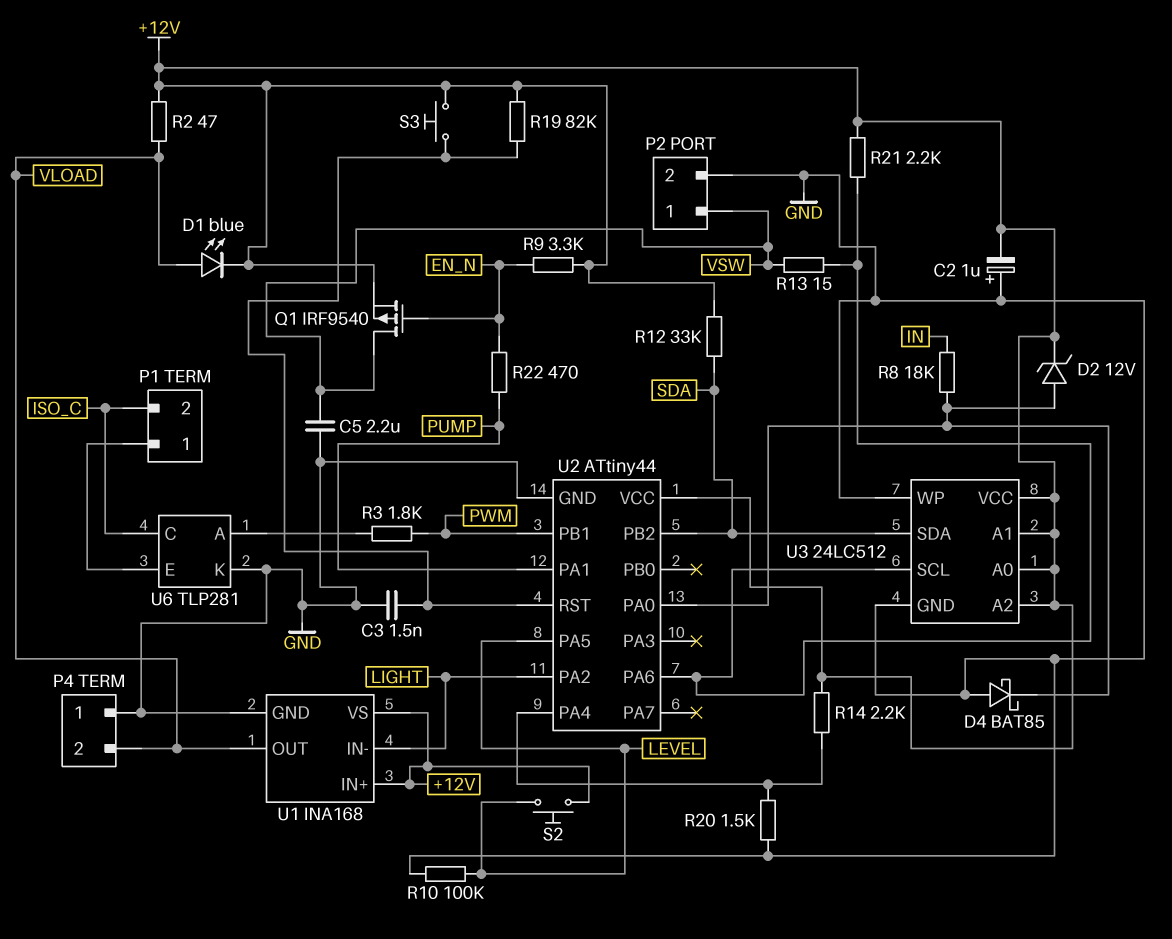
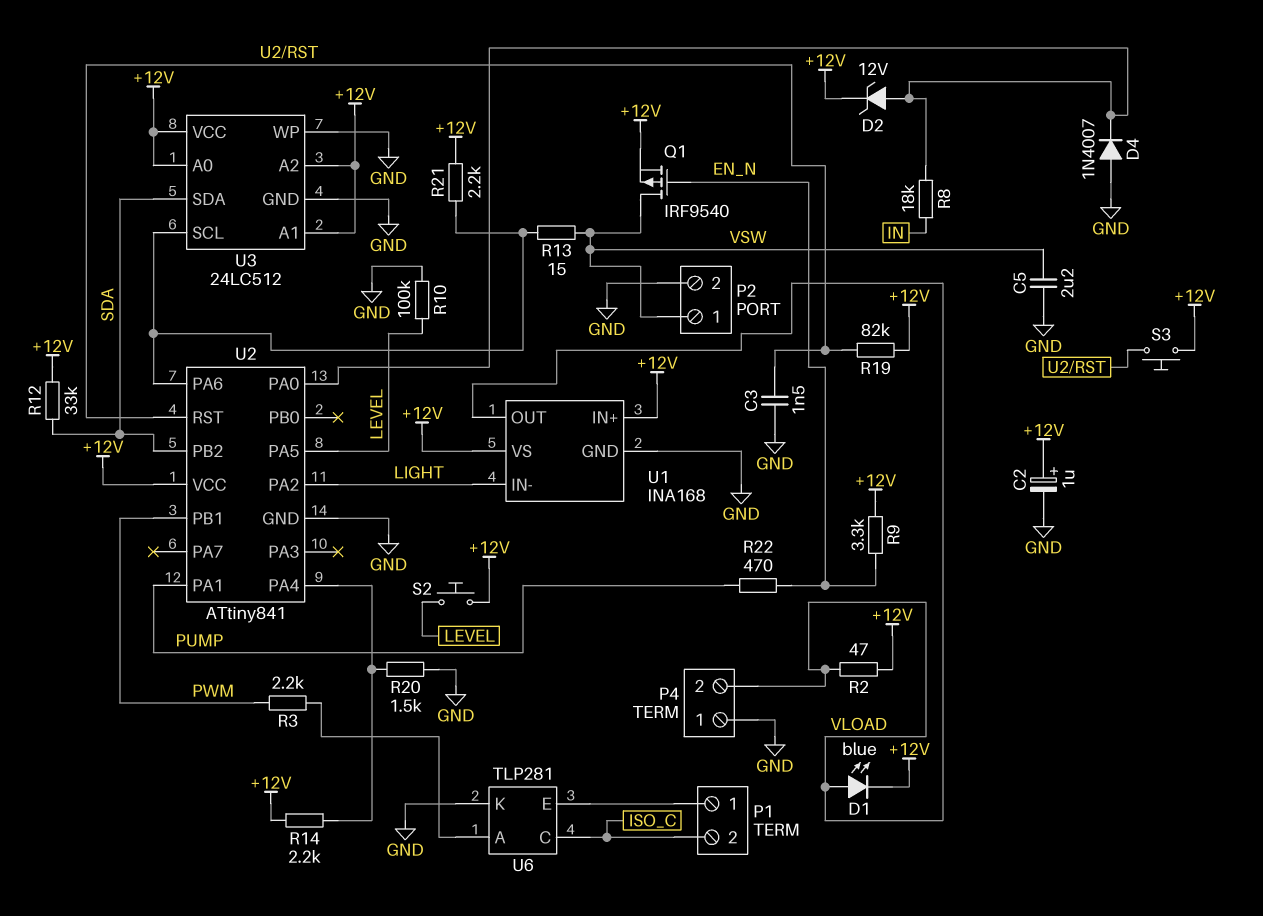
C2: 1uF (plus GND, minus +12V) -> 1uF (plus +12V, minus GND)
D4: schottky BAT85 (A GND, K U2/PA0) -> diode 1N4007 (A GND, K U2/PA0)
R3: 1.8k (PWM, U6/A) -> 2.2k (PWM, U6/A)
U2: ATtiny44 -> ATtiny841

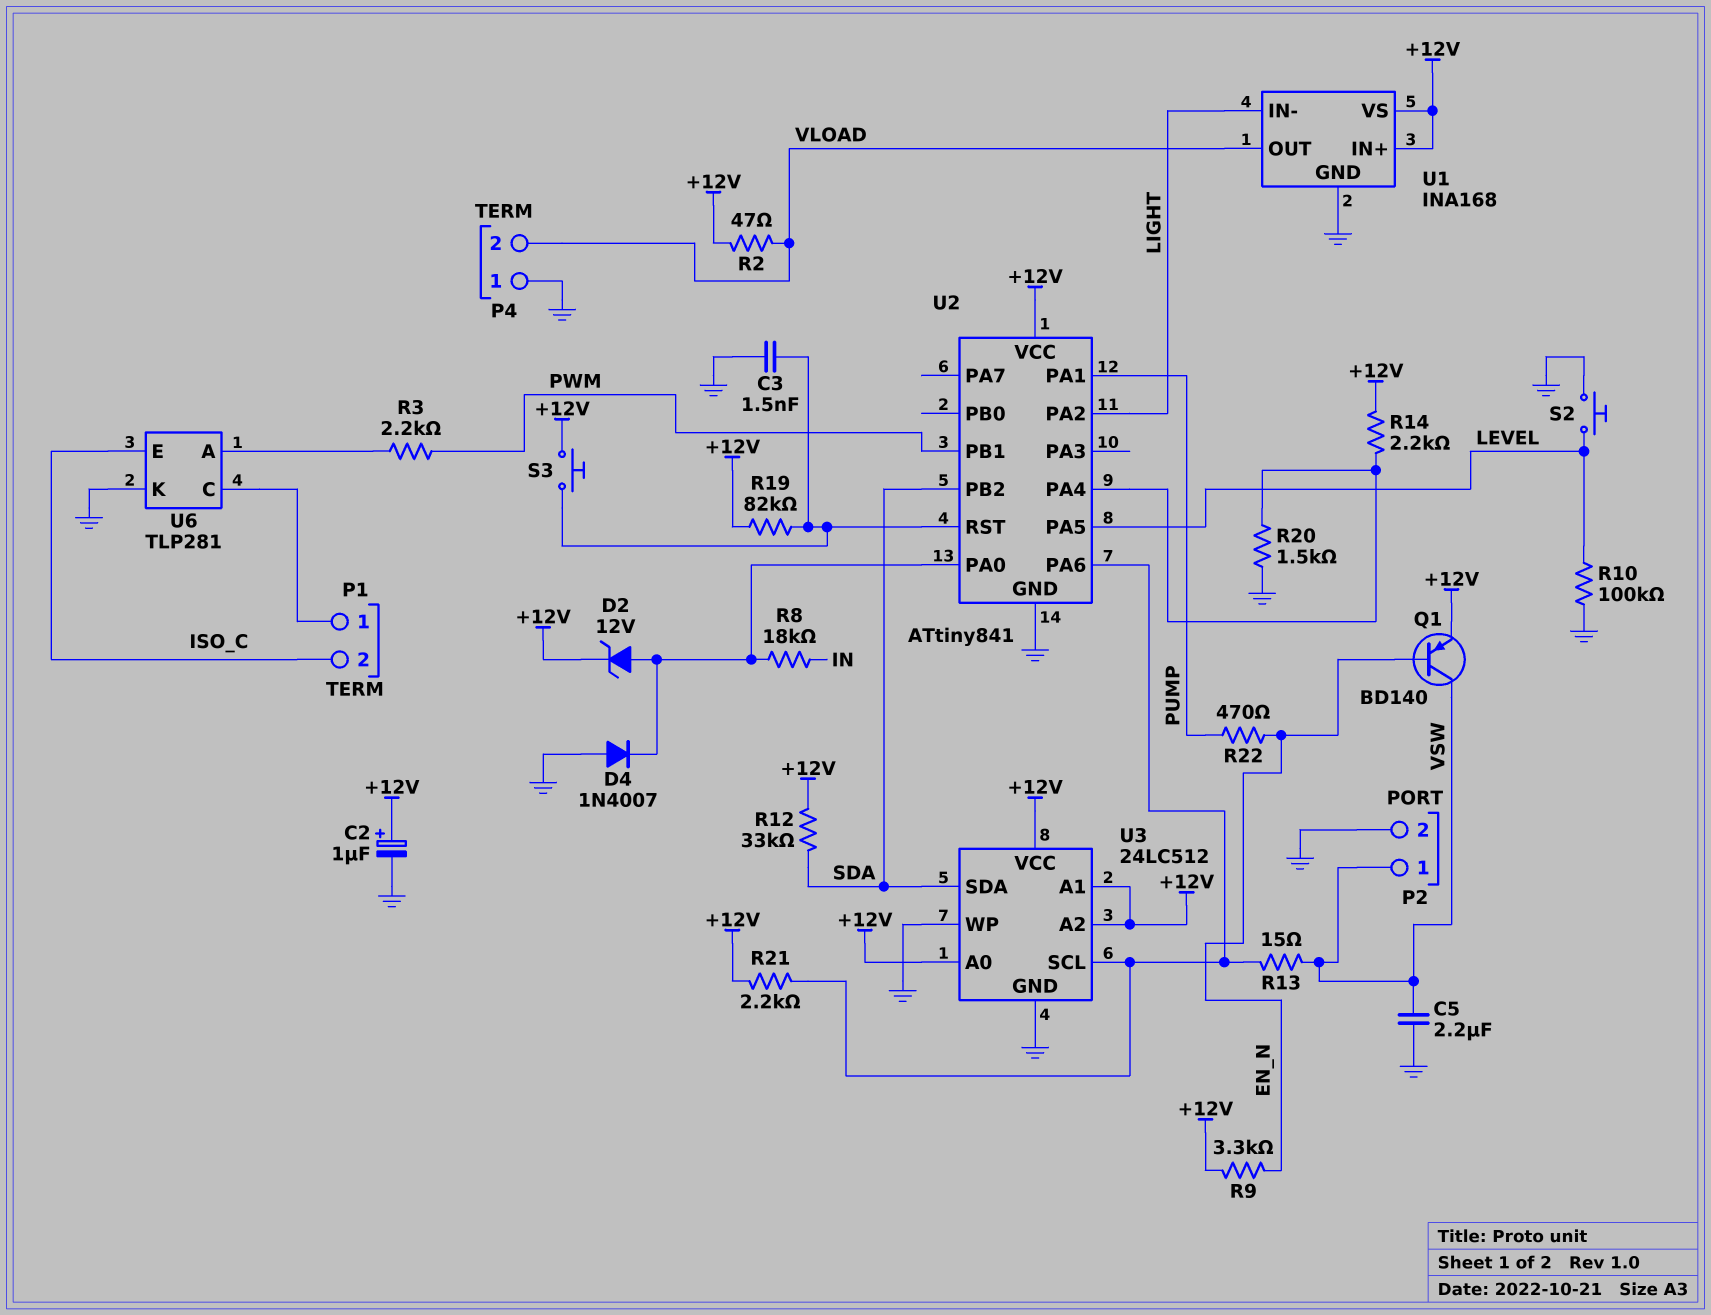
D1: LED blue (A VLOAD, K +12V) -> none
Q1: PMOS IRF9540 (G EN_N, D VSW, S +12V) -> PNP BD140 (B EN_N, C VSW, E +12V)
S2: button (+12V, LEVEL) -> button (GND, LEVEL)
U6 pin C: ISO_C -> P1/1
U6 pin E: P1/1 -> ISO_C

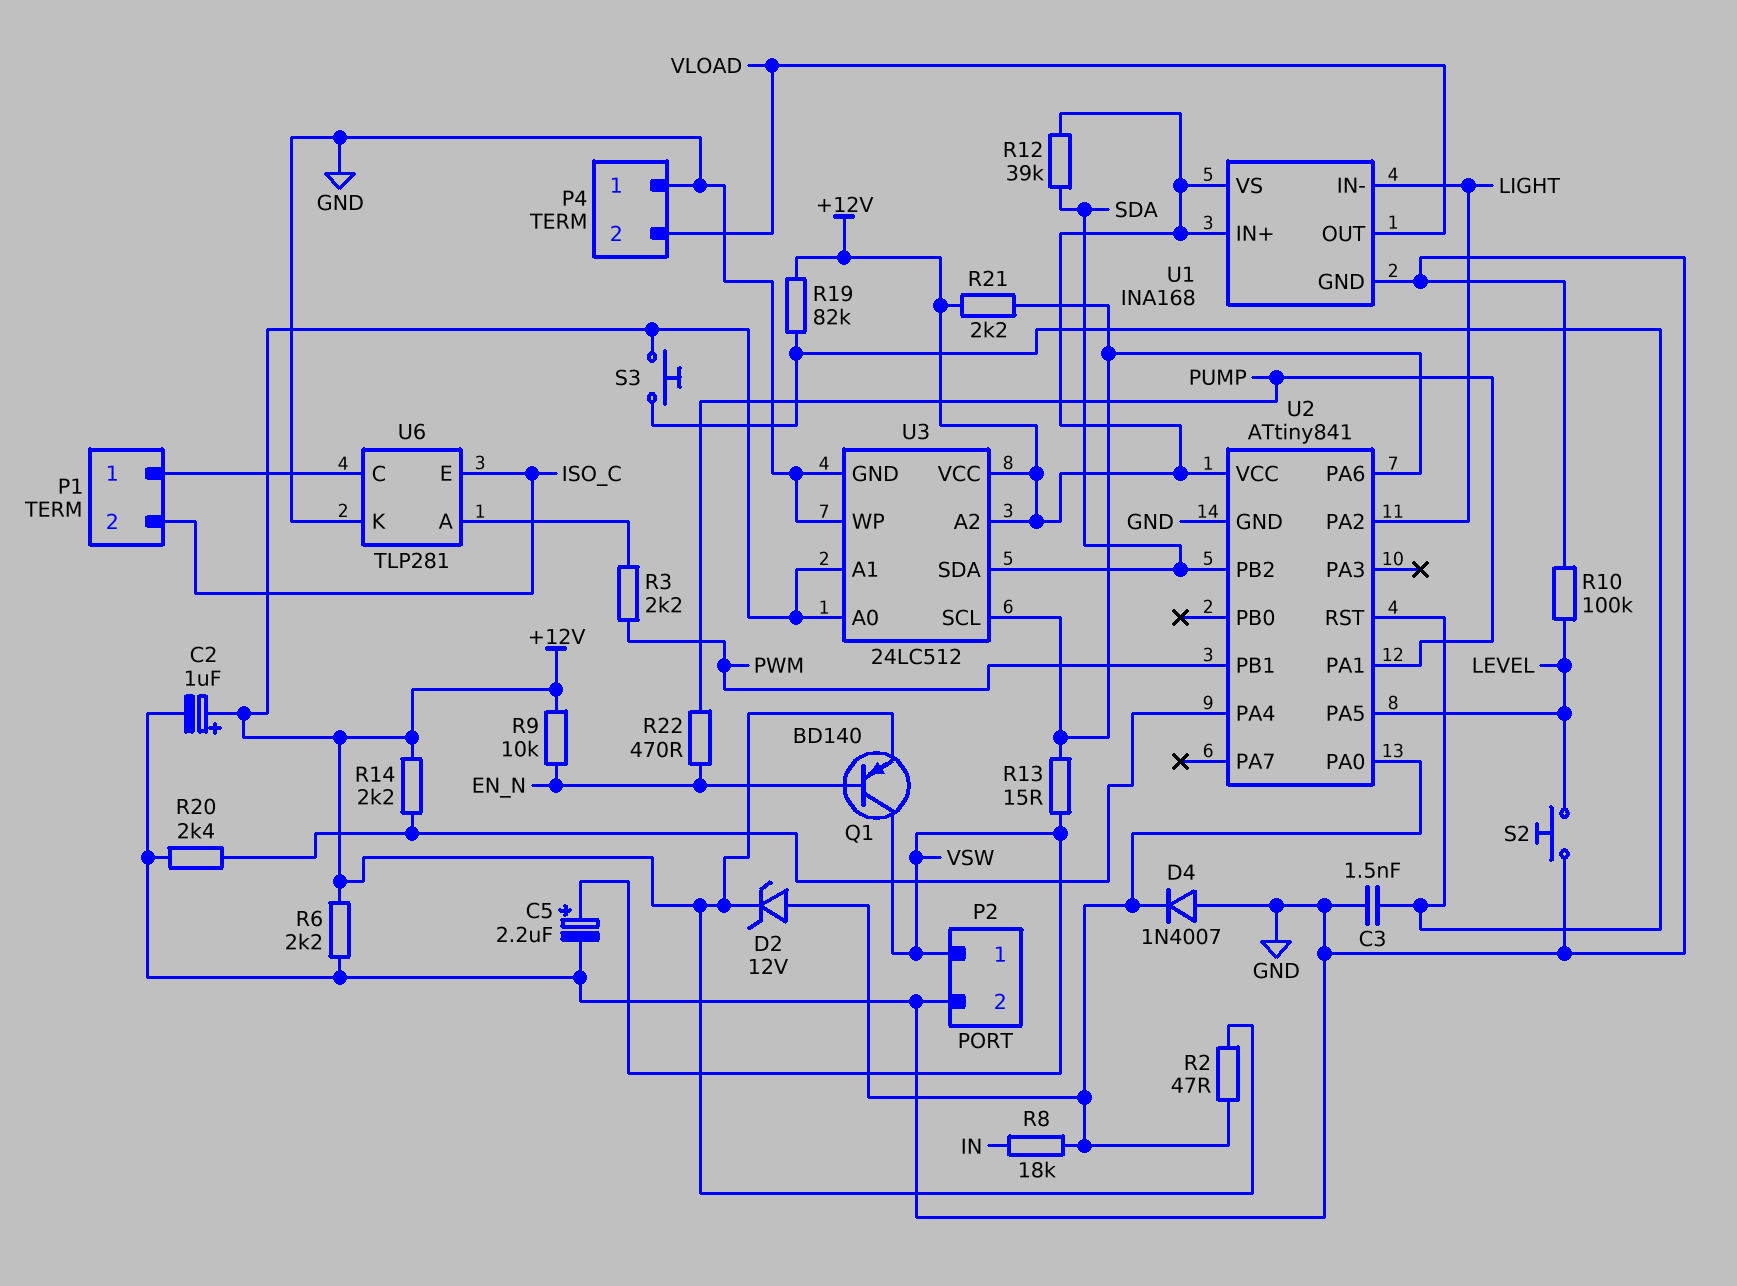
C5: 2.2uF (GND, VSW) -> 2.2uF (plus VSW, minus GND)
R2: 47 (+12V, VLOAD) -> 47 (+12V, U2/PA0)
R6: none -> 2.2k (+12V, GND)
R9: 3.3k (+12V, EN_N) -> 10k (+12V, EN_N)
R12: 33k (+12V, SDA) -> 39k (+12V, SDA)
R20: 1.5k (GND, U2/PA4) -> 2.4k (GND, U2/PA4)

